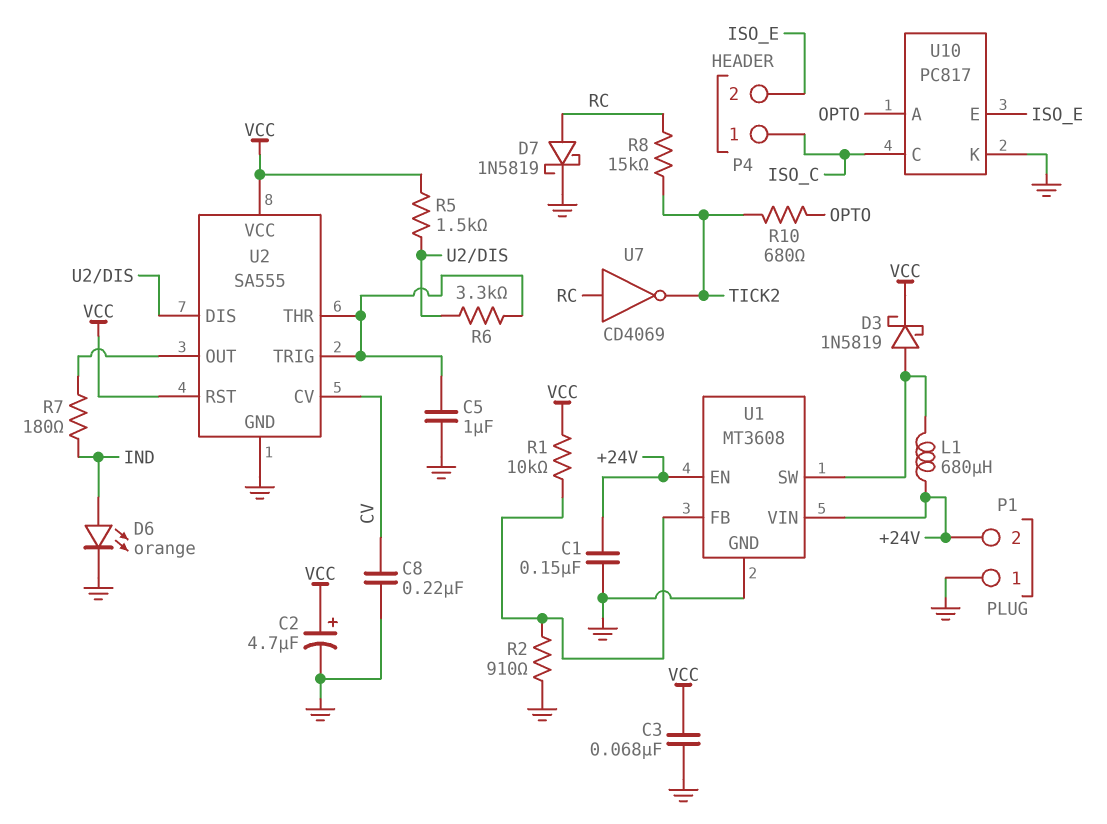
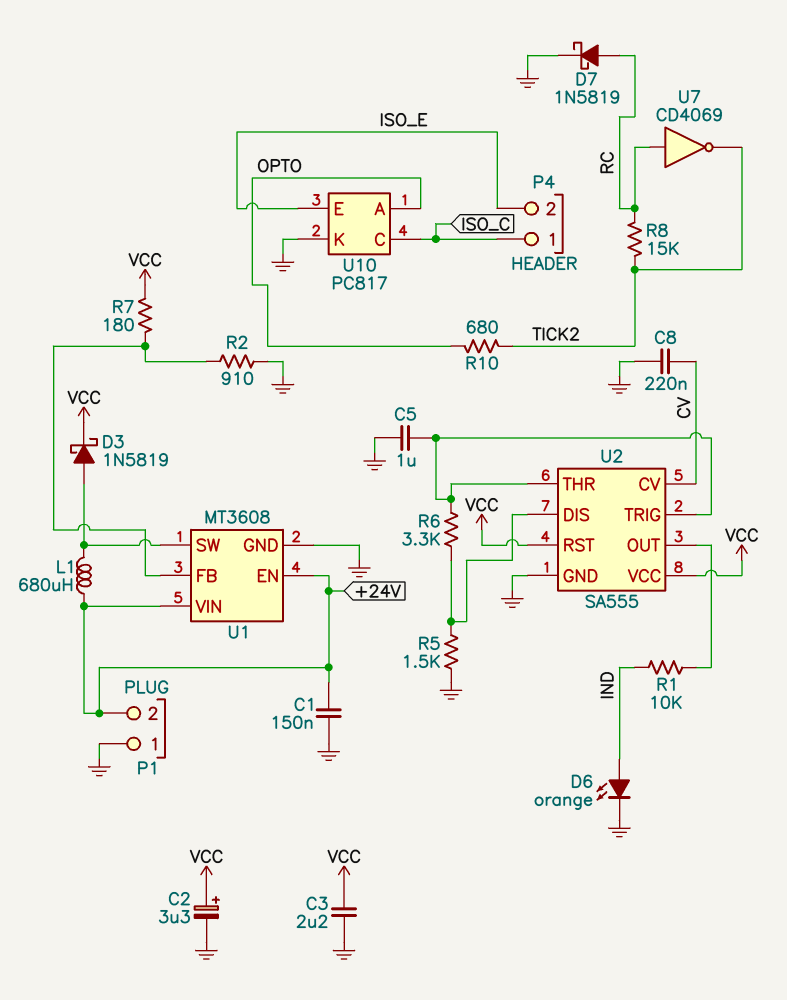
C2: 4.7uF (plus VCC, minus GND) -> 3.3uF (plus VCC, minus GND)
C3: 68nF (GND, VCC) -> 2.2uF (GND, VCC)
R1: 10k (U1/FB, VCC) -> 10k (IND, U2/OUT)
R5: 1.5k (U2/DIS, VCC) -> 1.5k (GND, U2/DIS)
R7: 180 (IND, U2/OUT) -> 180 (U1/FB, VCC)

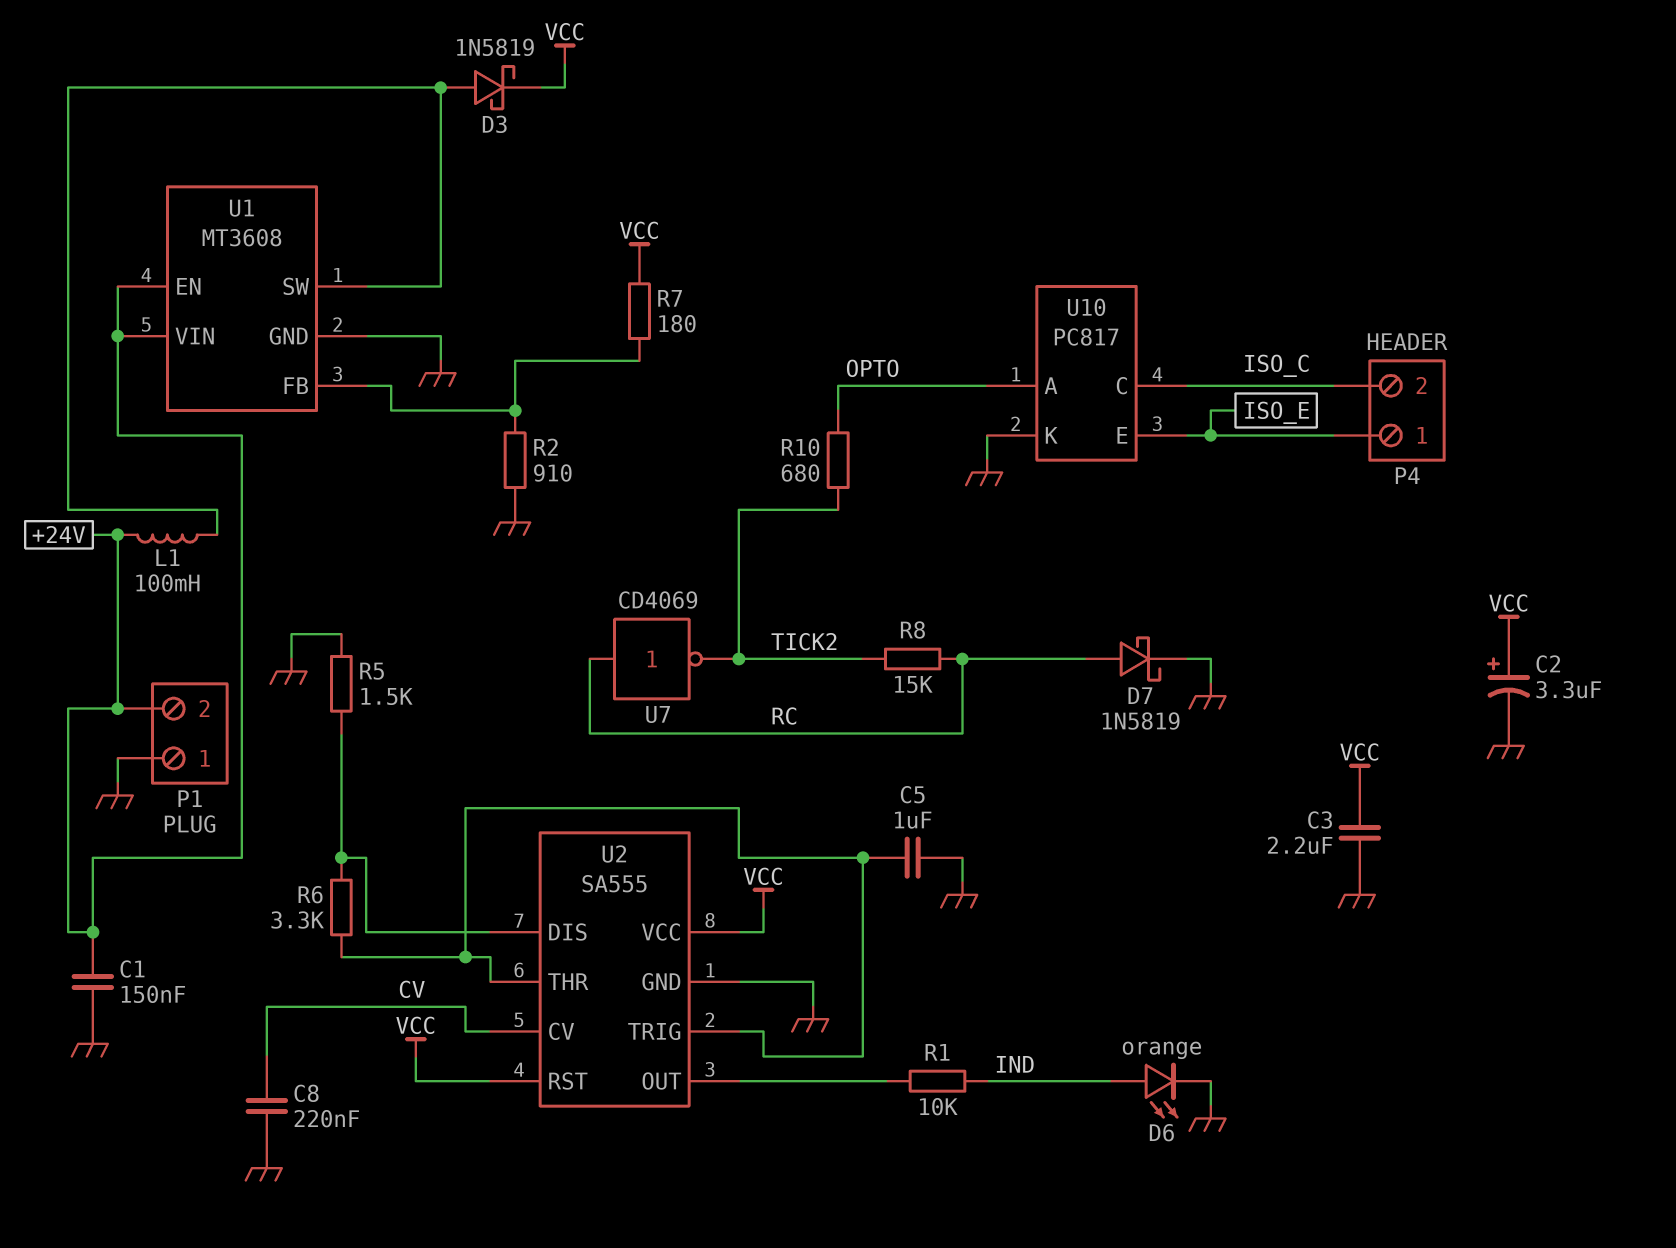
L1: 680uH (+24V, U1/SW) -> 100mH (+24V, U1/SW)
P4 pin 1: ISO_C -> ISO_E
P4 pin 2: ISO_E -> ISO_C

